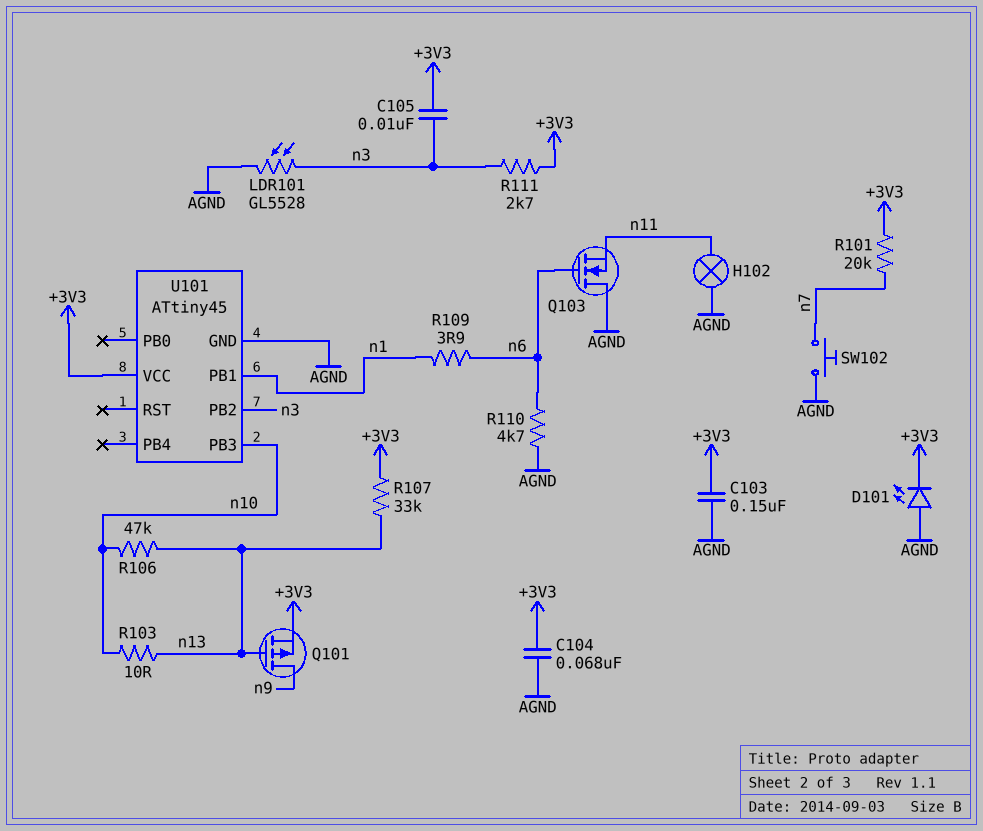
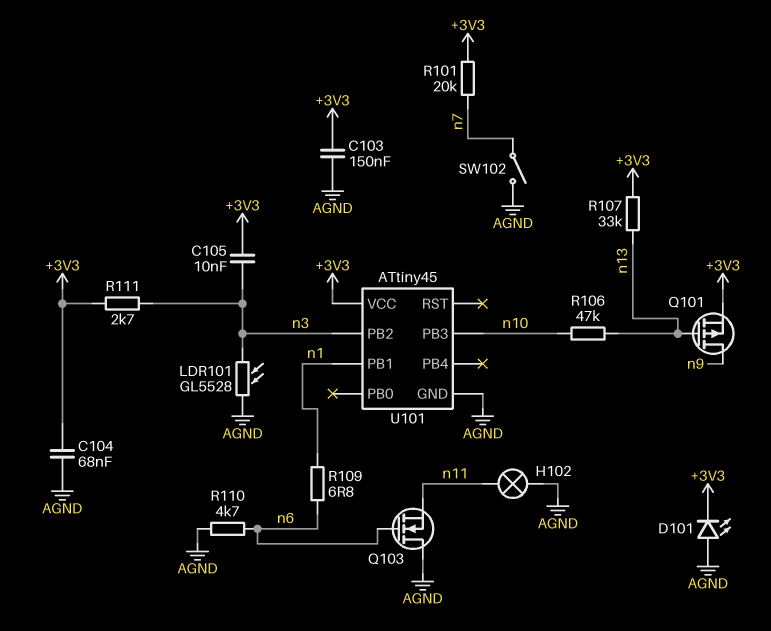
R103: 10 (n10, n13) -> none
R109: 3.9 (n1, n6) -> 6.8 (n1, n6)
SW102: button (AGND, n7) -> switch (AGND, n7)

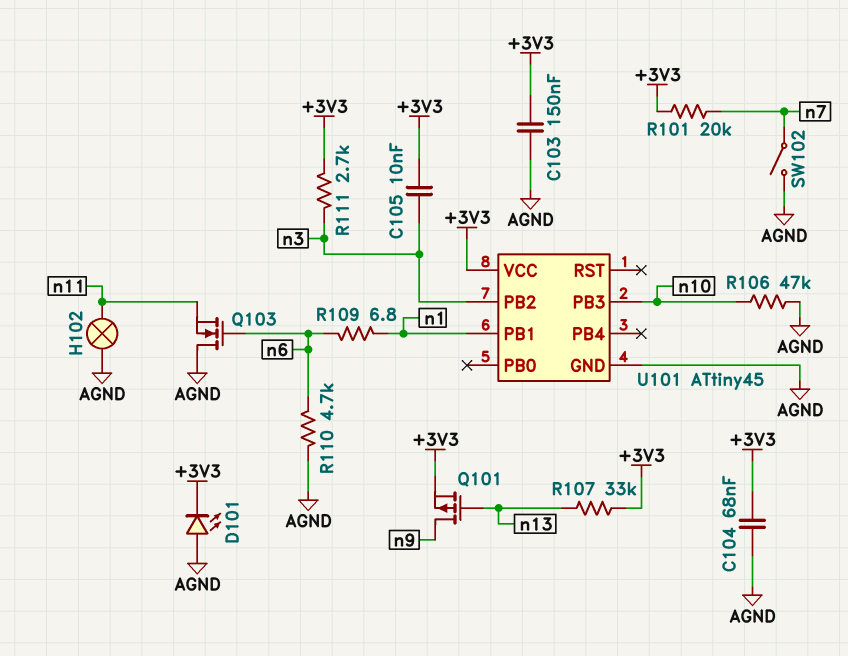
LDR101: GL5528 (AGND, n3) -> none
R106: 47k (n10, n13) -> 47k (AGND, n10)

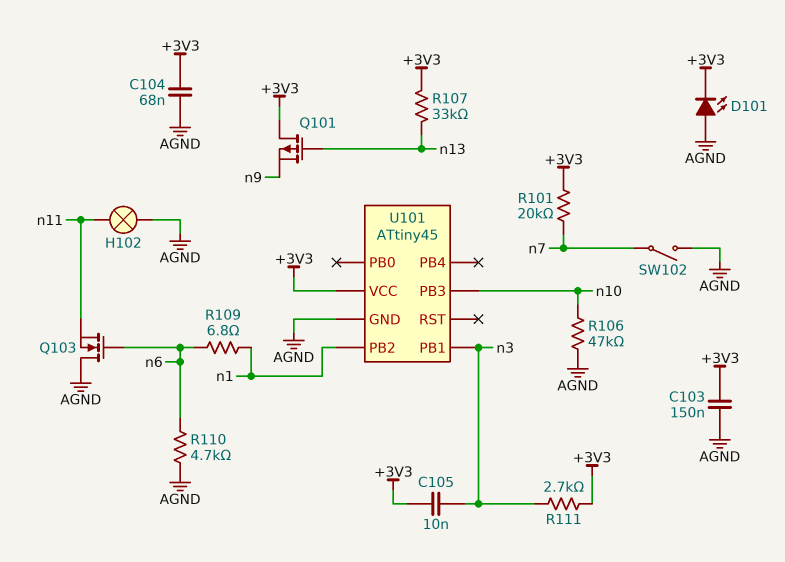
Q101: PMOS (G n13, D n9, S +3V3) -> PMOS (G n13, D +3V3, S n9)
U101 pin PB1: n1 -> n3
U101 pin PB2: n3 -> n1

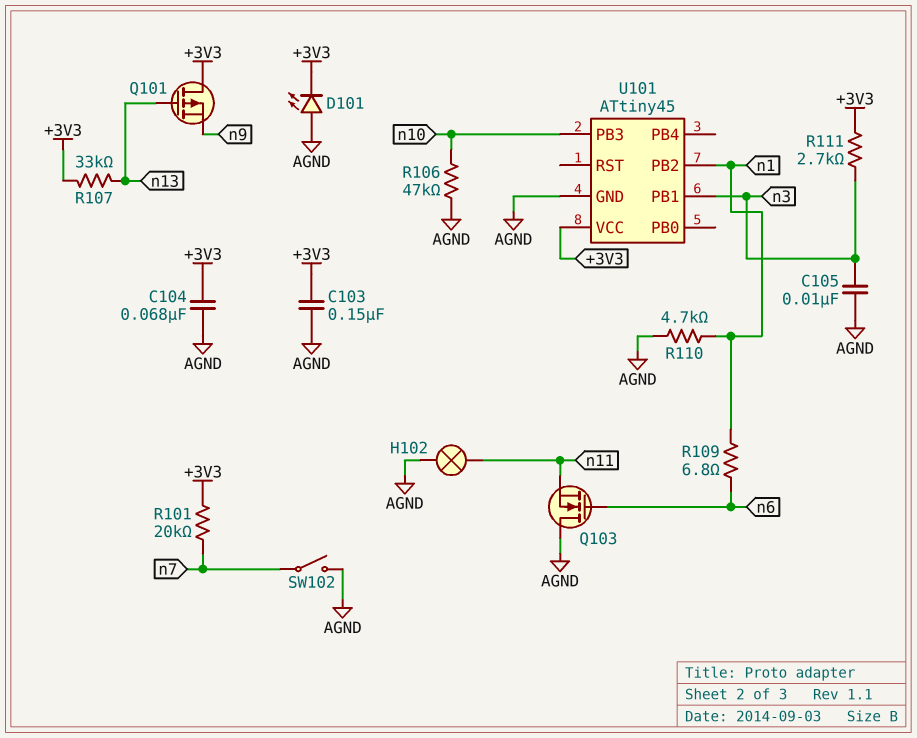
C105: 10nF (+3V3, n3) -> 10nF (AGND, n3)
R110: 4.7k (AGND, n6) -> 4.7k (AGND, n1)

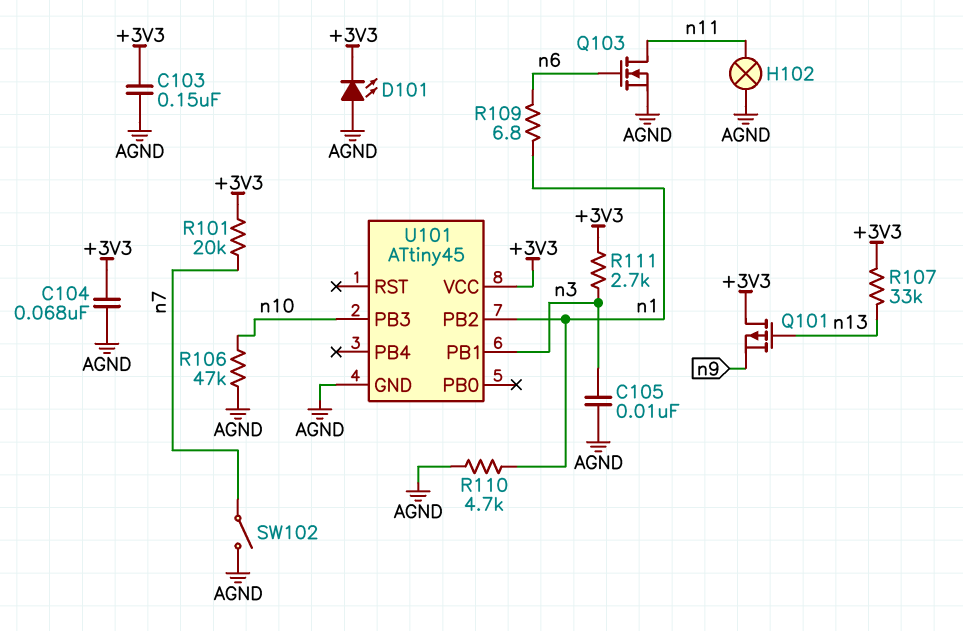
Q103: NMOS (G n6, D AGND, S n11) -> NMOS (G n6, D n11, S AGND)

